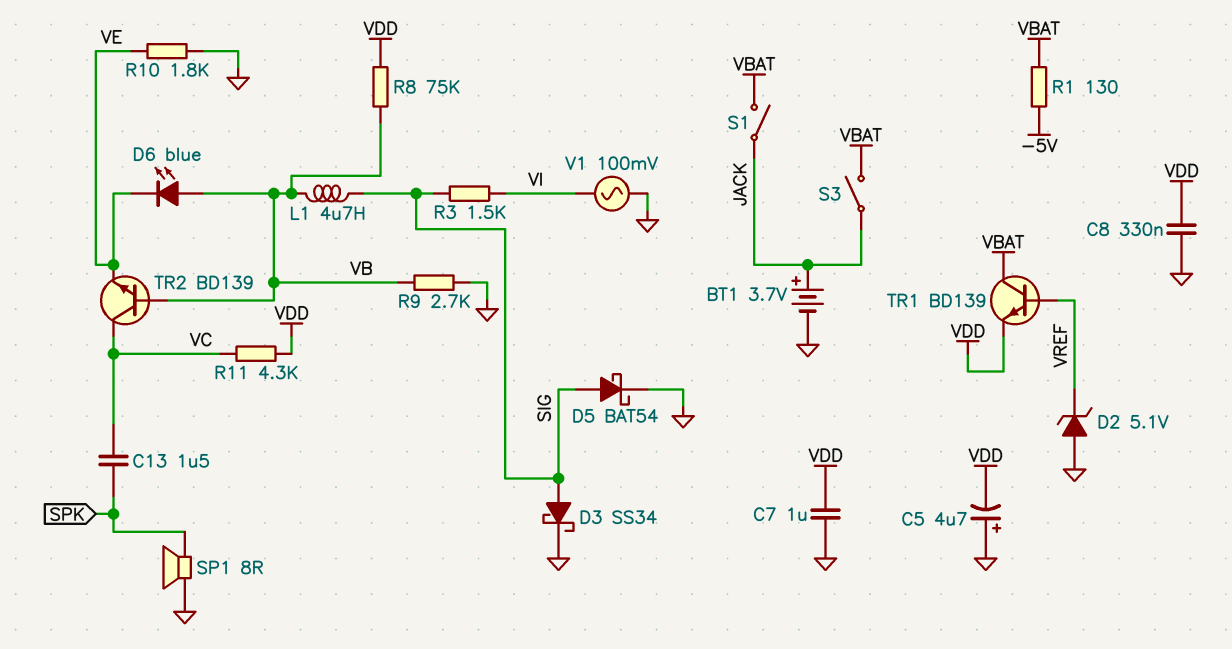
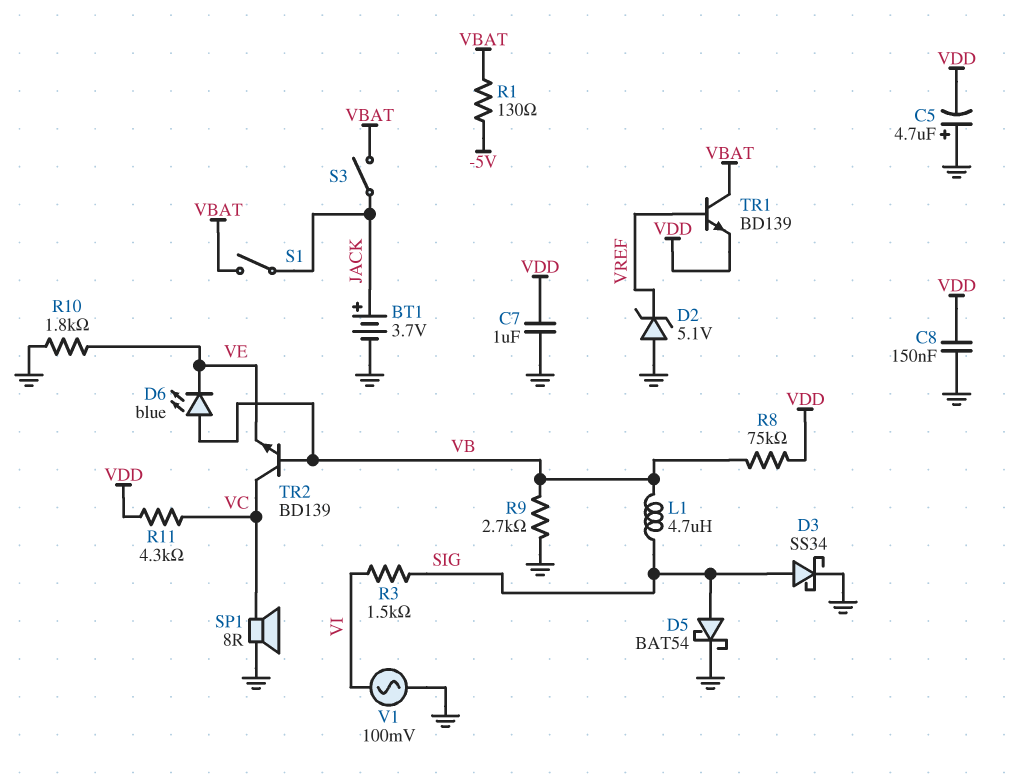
C8: 330nF (GND, VDD) -> 150nF (GND, VDD)
C13: 1.5uF (SPK, VC) -> none
SP1: speaker 8R (GND, SPK) -> speaker 8R (GND, VC)

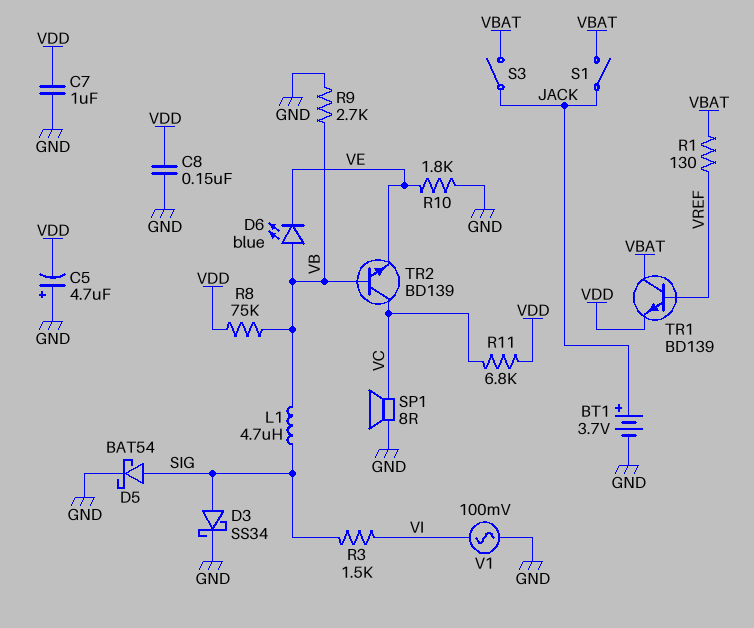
D2: zener 5.1V (A GND, K VREF) -> none
R1: 130 (-5V, VBAT) -> 130 (VBAT, VREF)
R11: 4.3k (VC, VDD) -> 6.8k (VC, VDD)

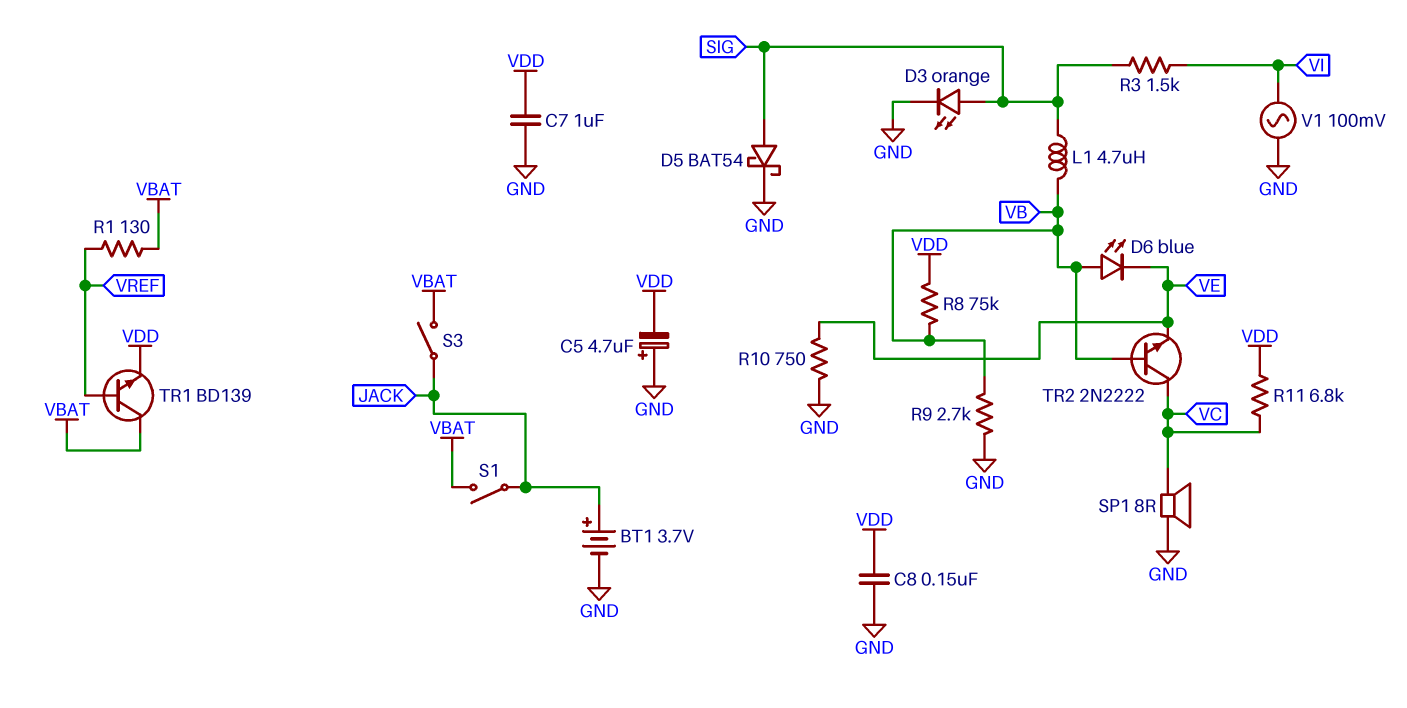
D3: schottky SS34 (A SIG, K GND) -> LED orange (A SIG, K GND)
R10: 1.8k (GND, VE) -> 750 (GND, VE)
TR2: NPN BD139 (B VB, C VC, E VE) -> NPN 2N2222 (B VB, C VC, E VE)

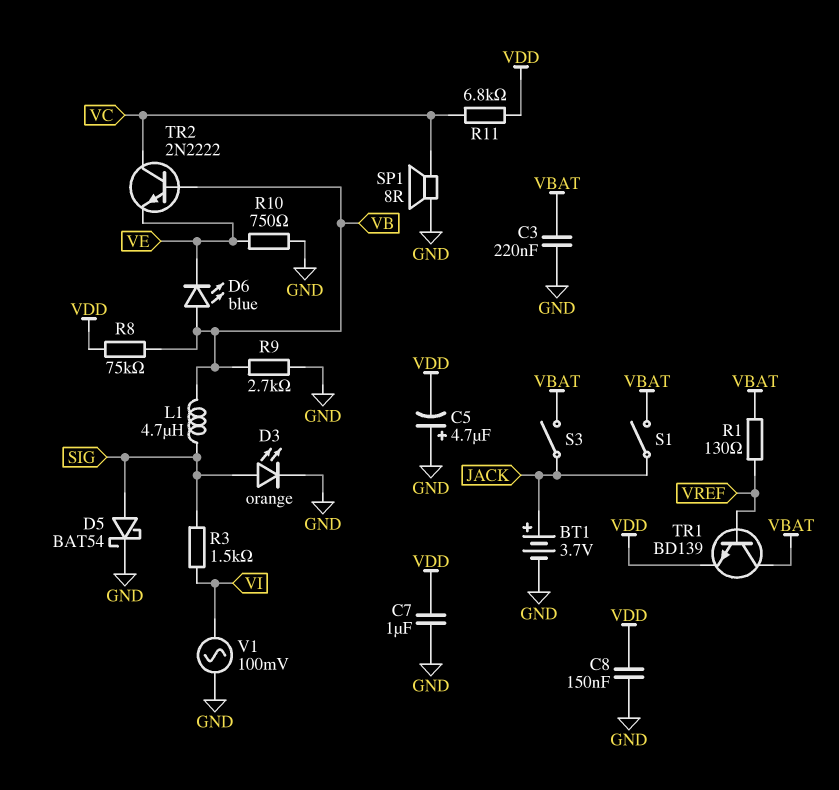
C3: none -> 220nF (GND, VBAT)

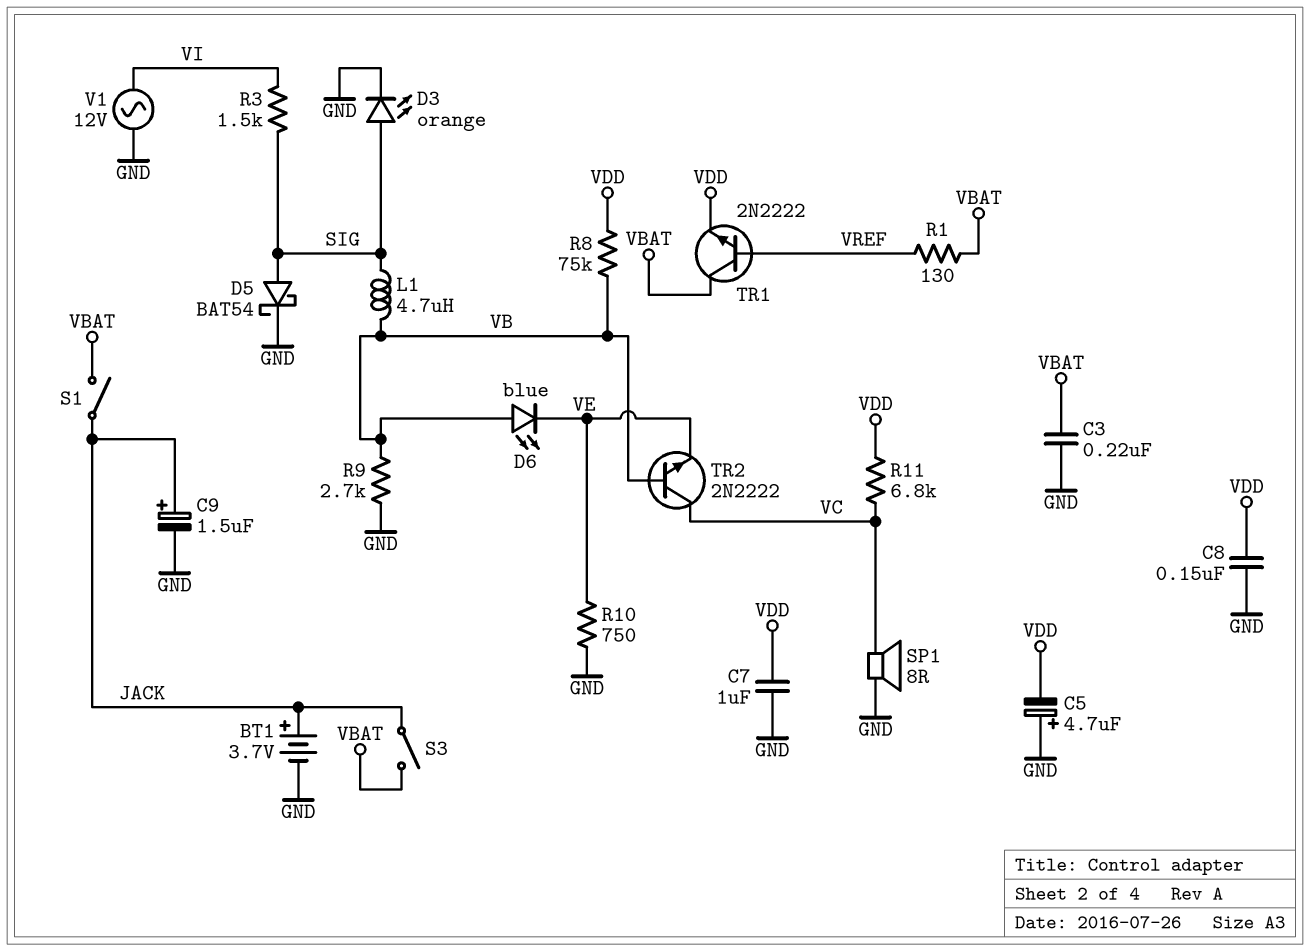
C9: none -> 1.5uF (plus JACK, minus GND)
TR1: NPN BD139 (B VREF, C VBAT, E VDD) -> NPN 2N2222 (B VREF, C VBAT, E VDD)
V1: AC 100mV (GND, VI) -> AC 12V (GND, VI)

